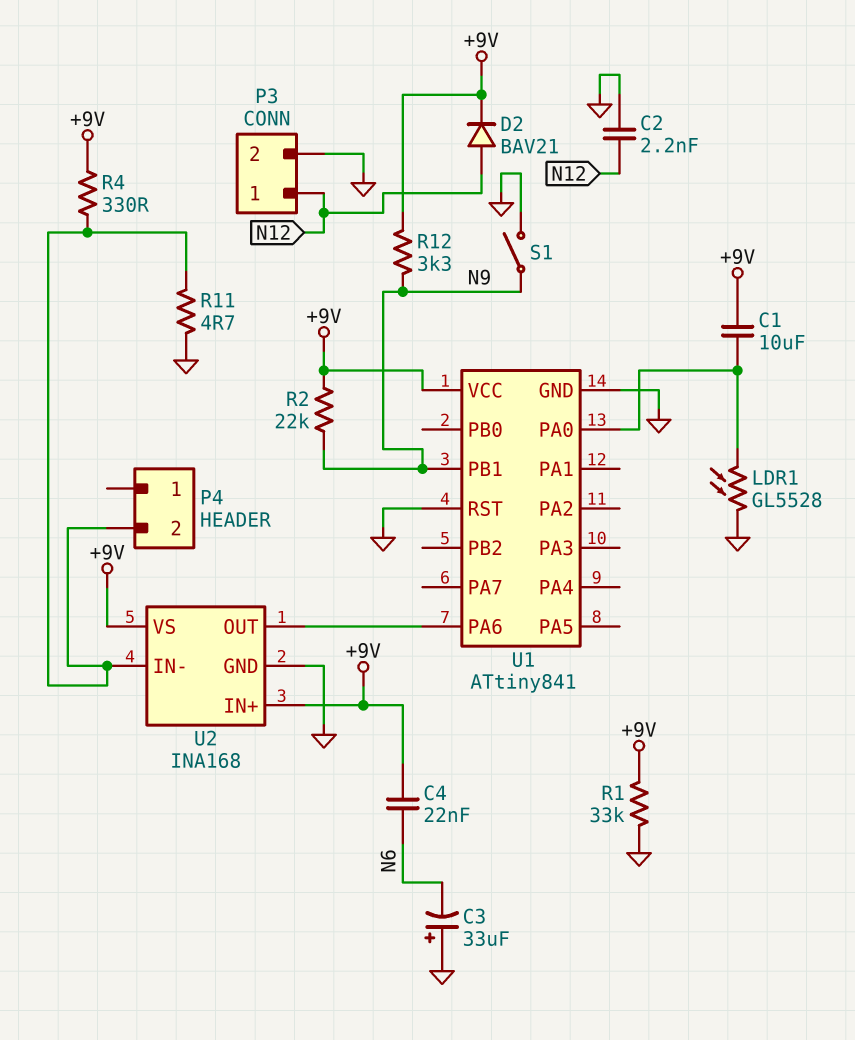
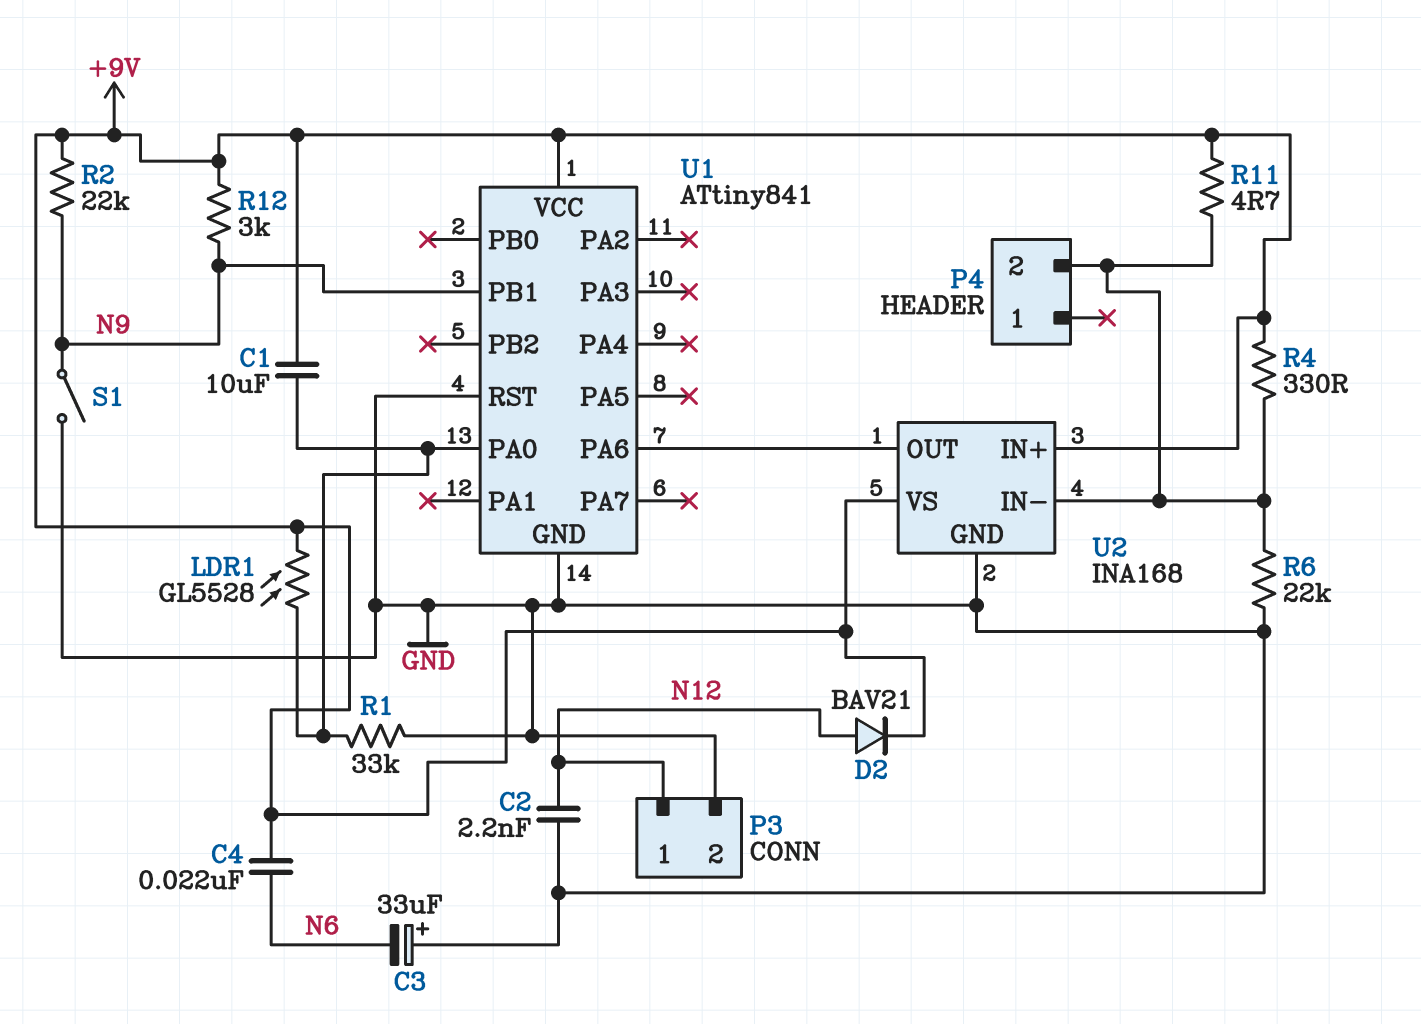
LDR1: GL5528 (GND, U1/PA0) -> GL5528 (+9V, U1/PA0)
R1: 33k (+9V, GND) -> 33k (GND, U1/PA0)
R6: none -> 22k (GND, P4/2)
R11: 4.7 (GND, P4/2) -> 4.7 (+9V, P4/2)
R12: 3.3k (+9V, N9) -> 3k (+9V, N9)

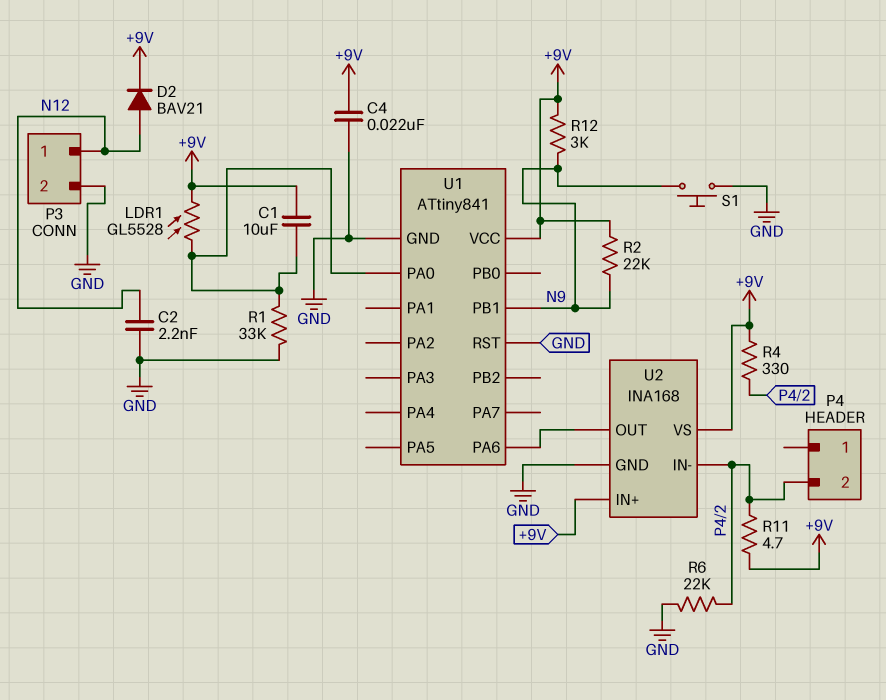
C3: 33uF (plus GND, minus N6) -> none
C4: 22nF (+9V, N6) -> 22nF (+9V, GND)
S1: switch (GND, N9) -> button (GND, N9)

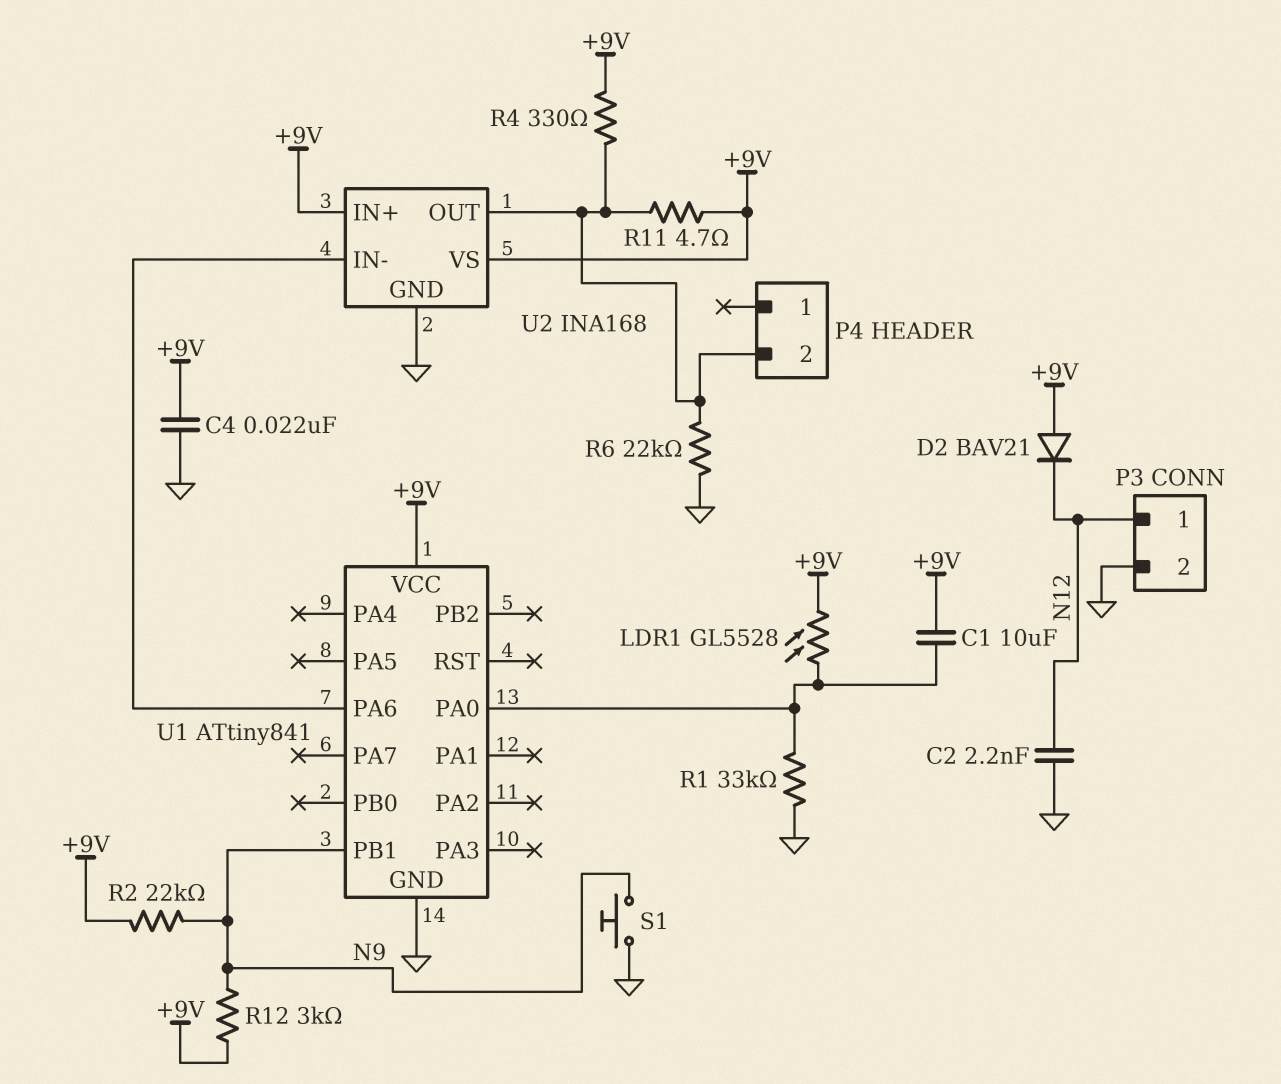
D2: diode BAV21 (A N12, K +9V) -> diode BAV21 (A +9V, K N12)
U1 pin RST: GND -> none
U2 pin IN-: P4/2 -> U1/PA6
U2 pin OUT: U1/PA6 -> P4/2

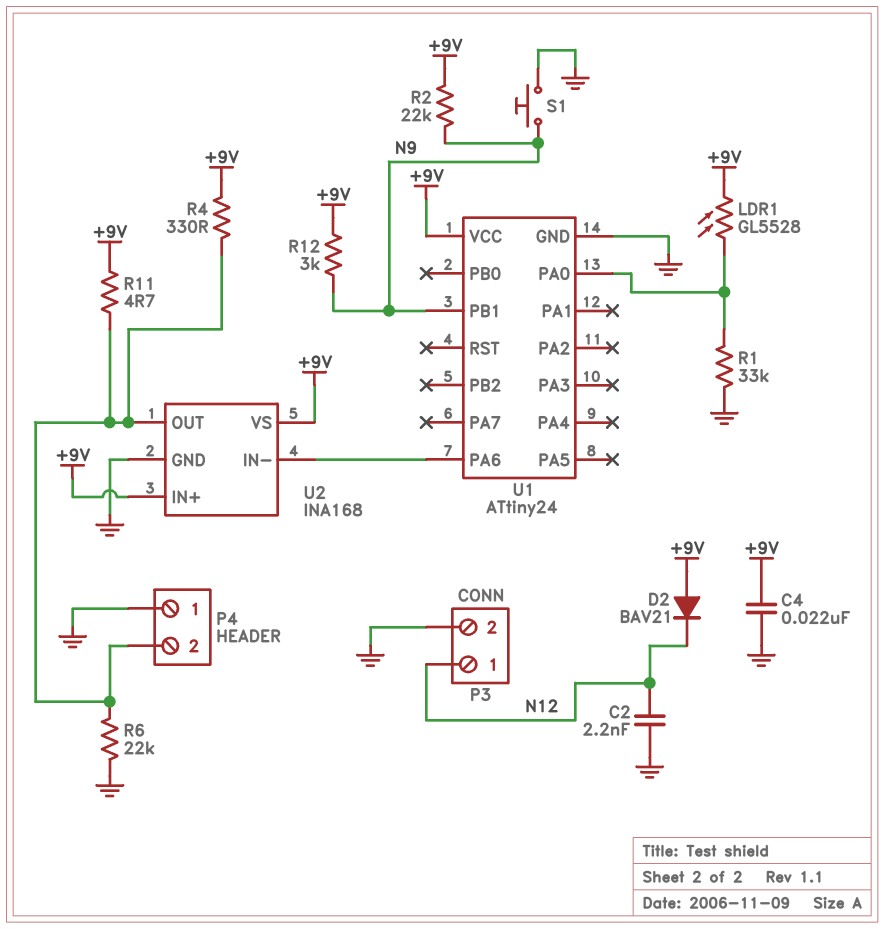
C1: 10uF (+9V, U1/PA0) -> none
P4 pin 1: none -> GND
U1: ATtiny841 -> ATtiny24

